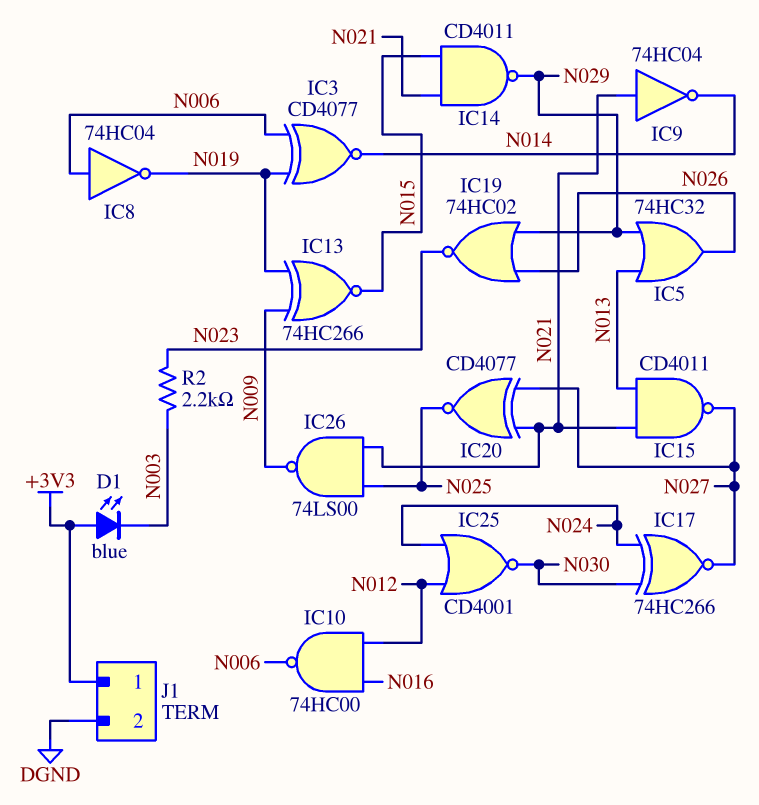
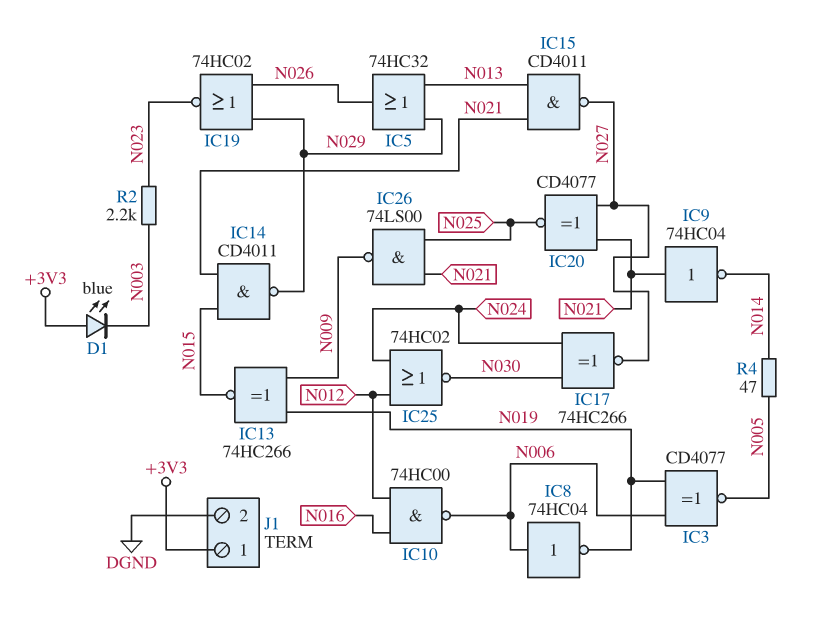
IC3: XNOR CD4077 (in N006, in N019, out N014) -> XNOR CD4077 (in N006, in N019, out N005)
IC25: NOR CD4001 (in N012, in N024, out N030) -> NOR 74HC02 (in N012, in N024, out N030)
R4: none -> 47 (N005, N014)

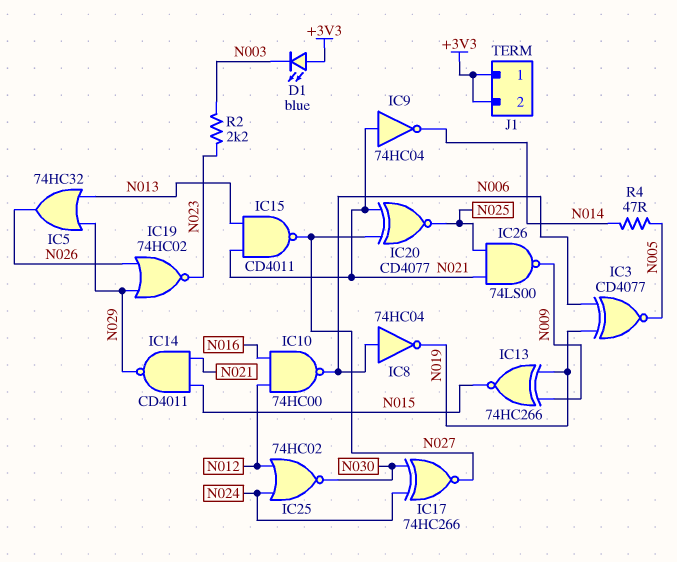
J1 pin 2: DGND -> +3V3

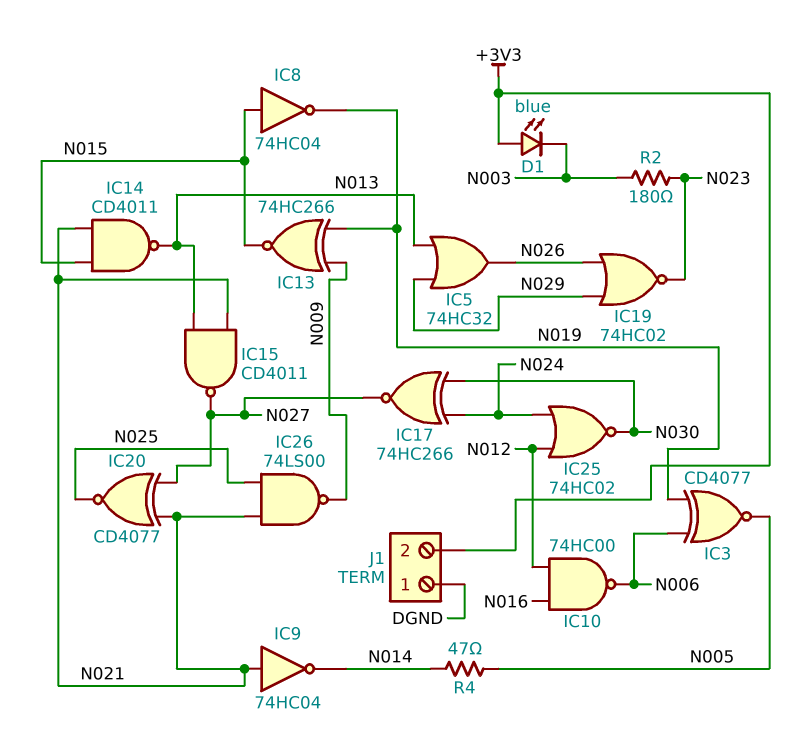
IC8: NOT 74HC04 (in N006, out N019) -> NOT 74HC04 (in N015, out N019)
IC14: NAND CD4011 (in N015, in N021, out N029) -> NAND CD4011 (in N015, in N021, out N013)
J1 pin 1: +3V3 -> DGND
R2: 2.2k (N003, N023) -> 180 (N003, N023)

